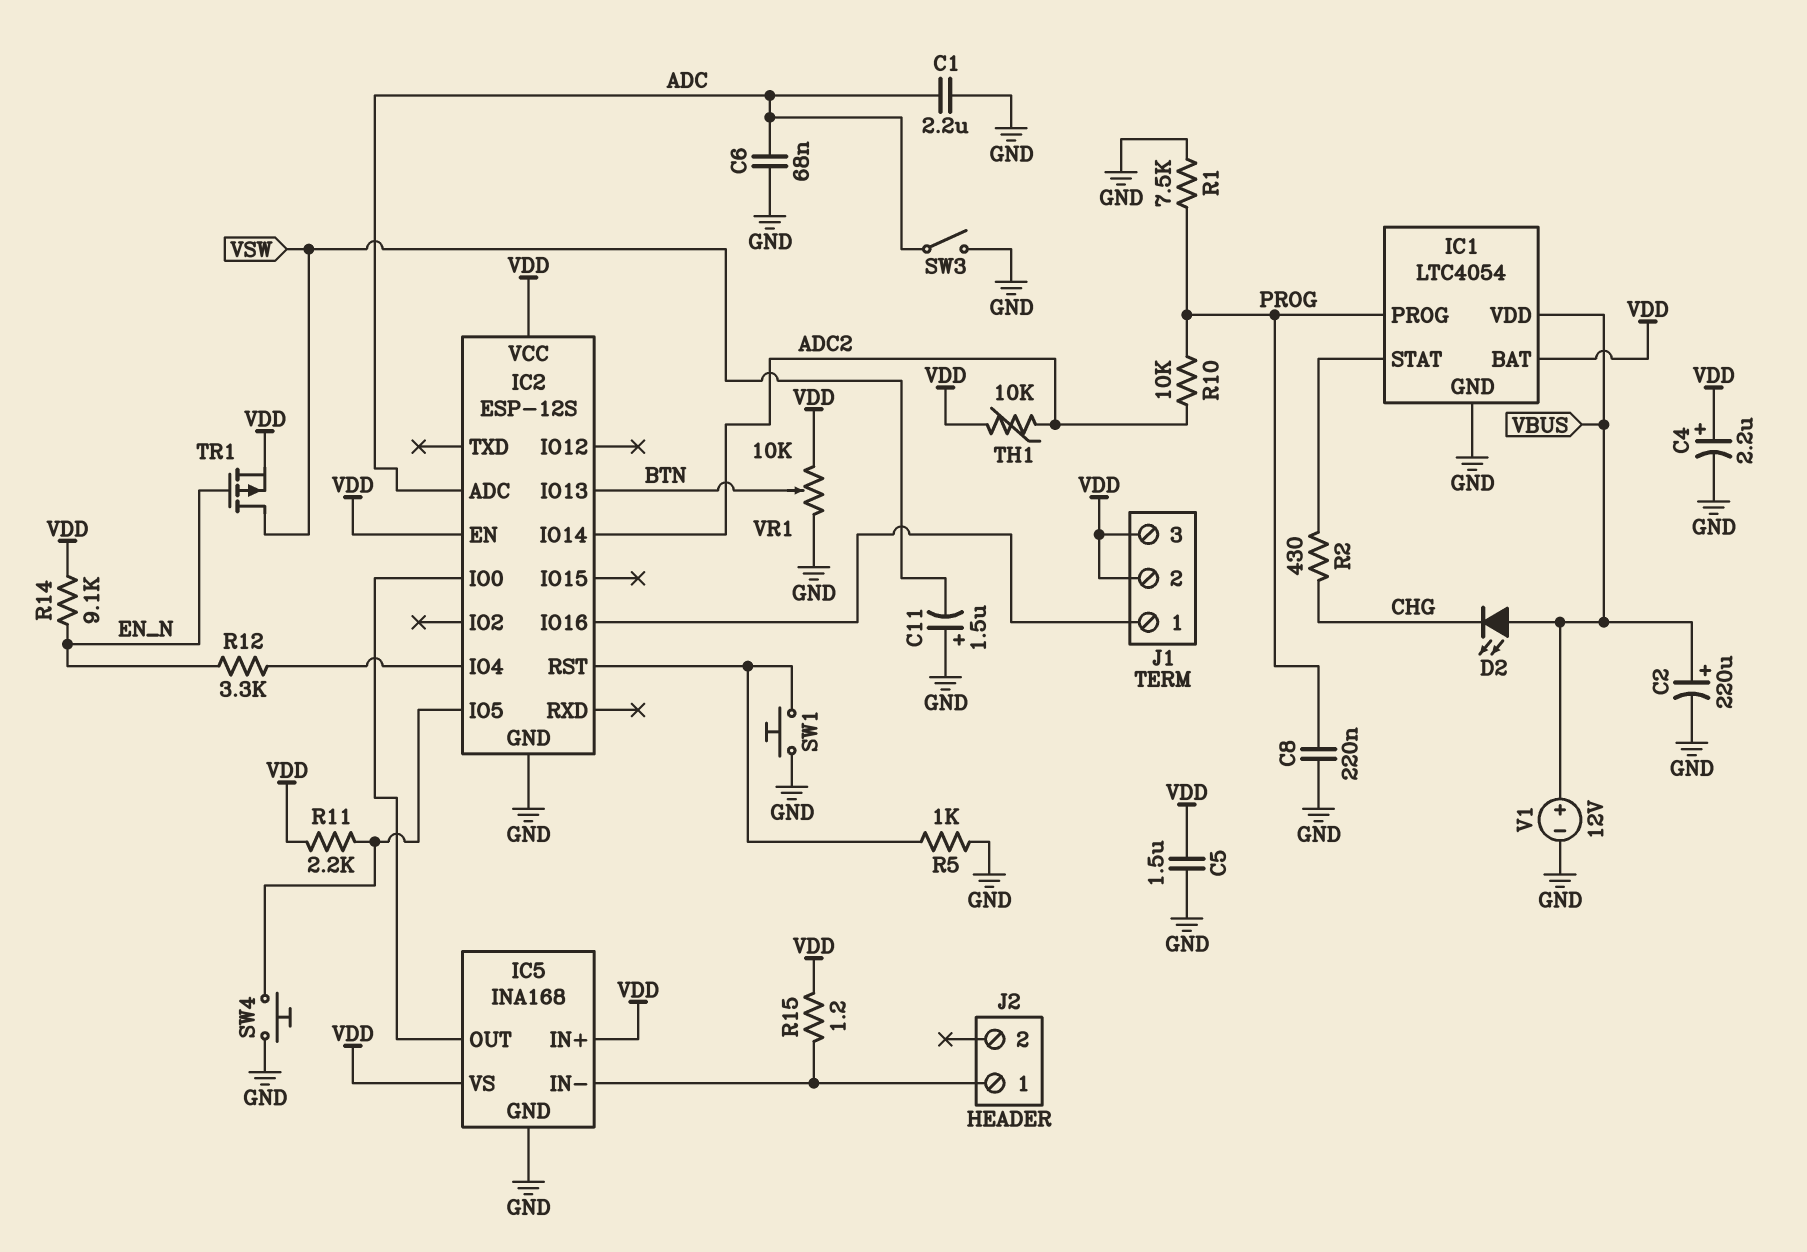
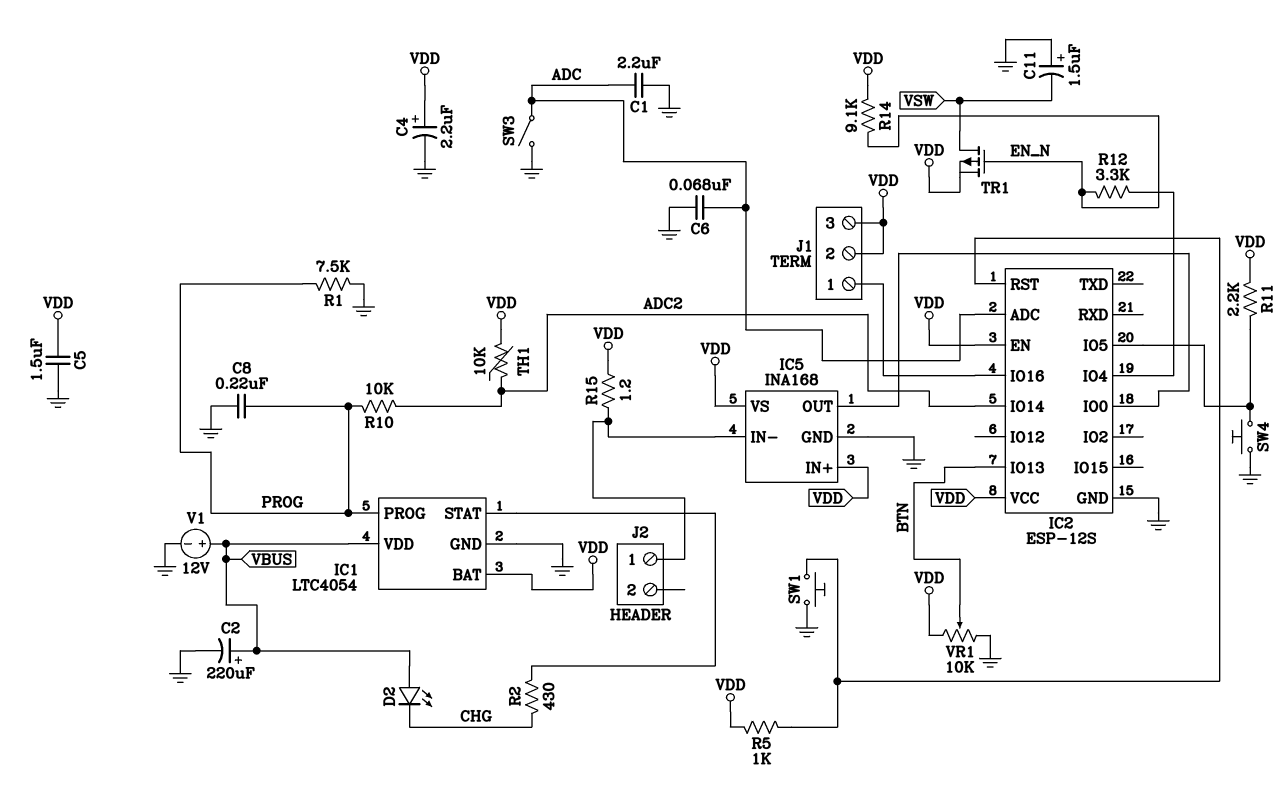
R5: 1k (GND, IC2/RST) -> 1k (IC2/RST, VDD)

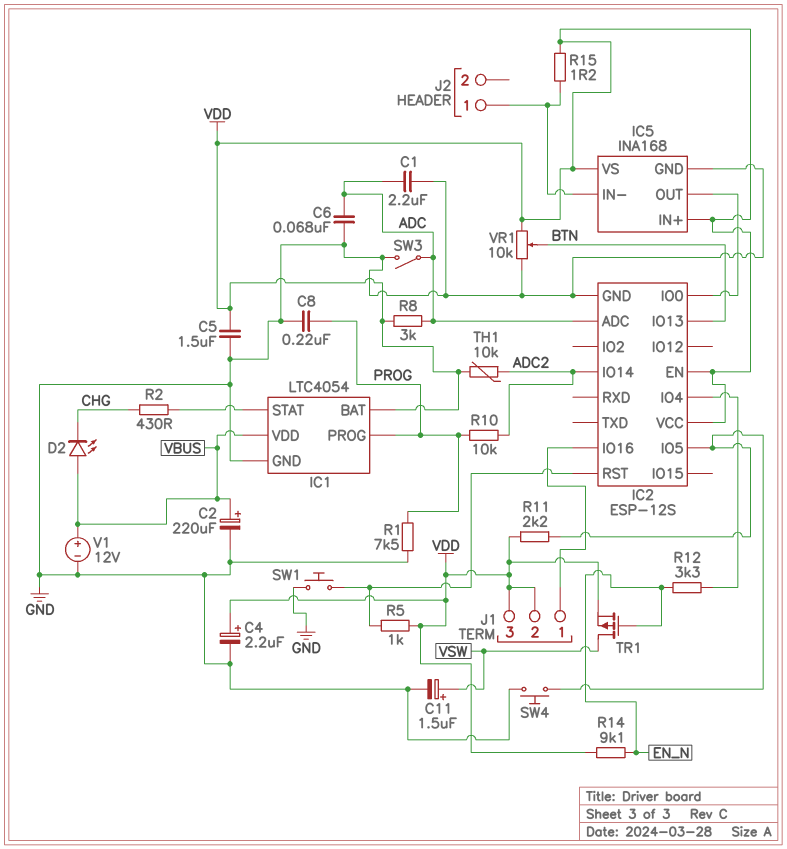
C11: 1.5uF (plus GND, minus VSW) -> 1.5uF (plus VSW, minus GND)
R8: none -> 3k (ADC, VDD)

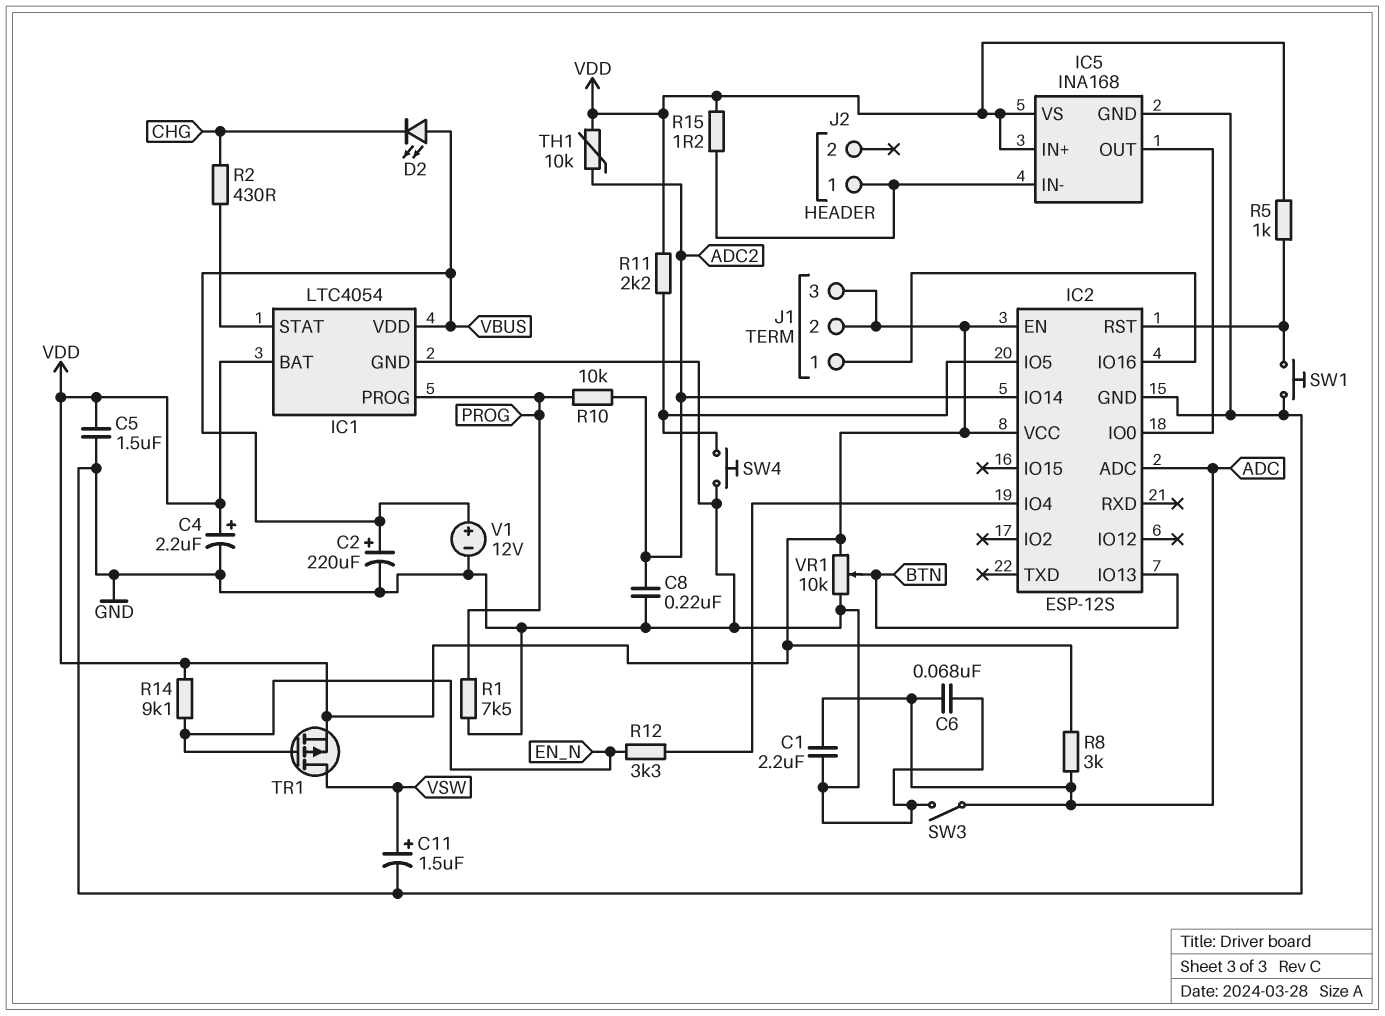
C8: 220nF (GND, PROG) -> 220nF (ADC2, GND)

